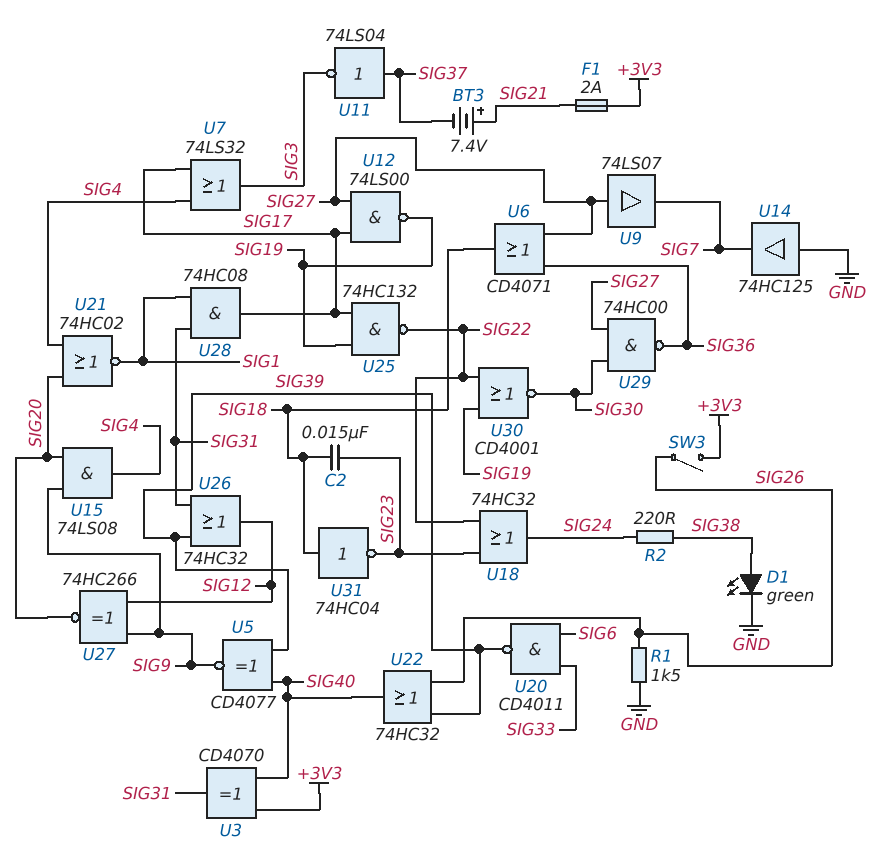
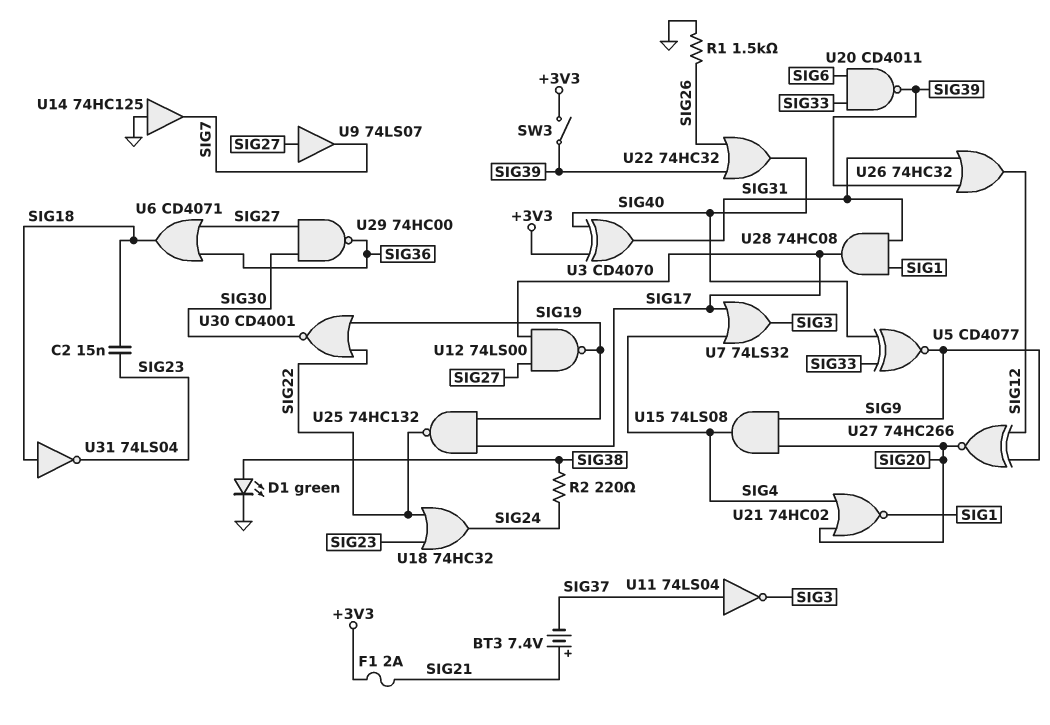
SW3: switch (+3V3, SIG26) -> switch (+3V3, SIG39)
U5: XNOR CD4077 (in SIG39, in SIG40, out SIG9) -> XNOR CD4077 (in SIG33, in SIG40, out SIG9)
U31: NOT 74HC04 (in SIG18, out SIG23) -> NOT 74LS04 (in SIG18, out SIG23)

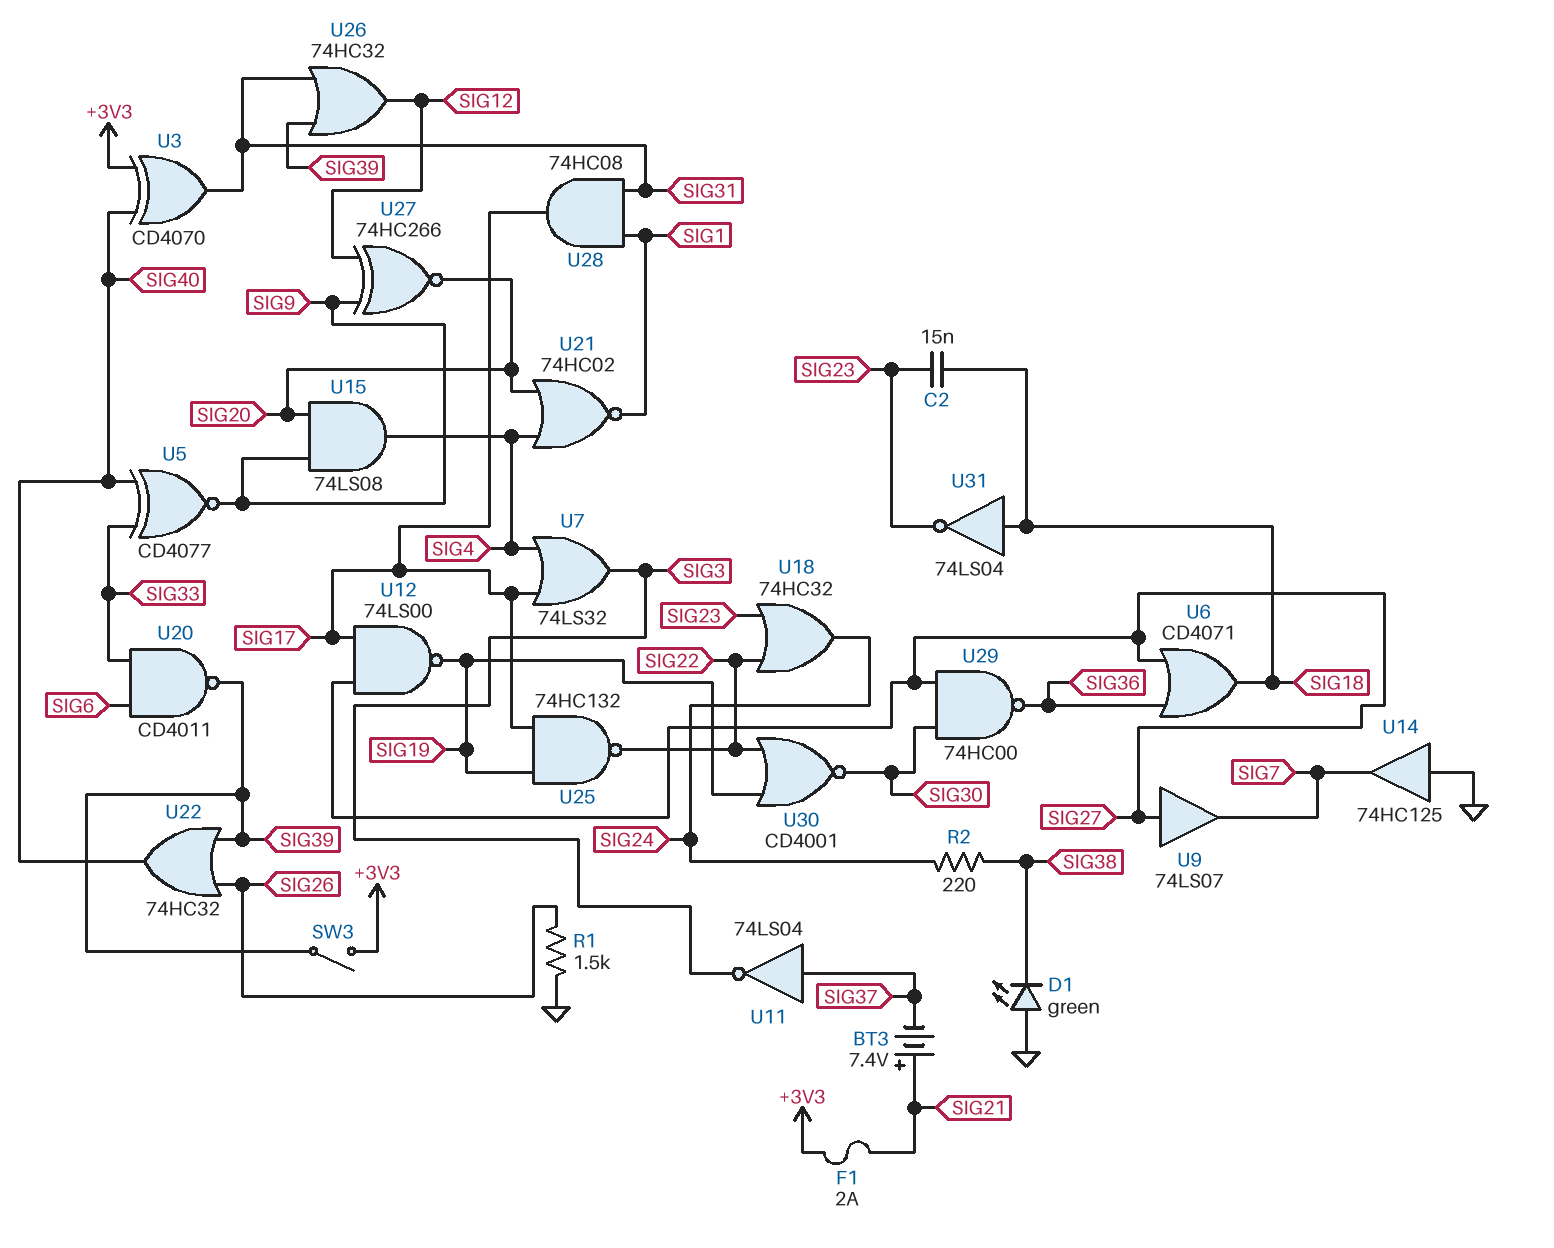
D1: LED green (A SIG38, K GND) -> LED green (A GND, K SIG38)

